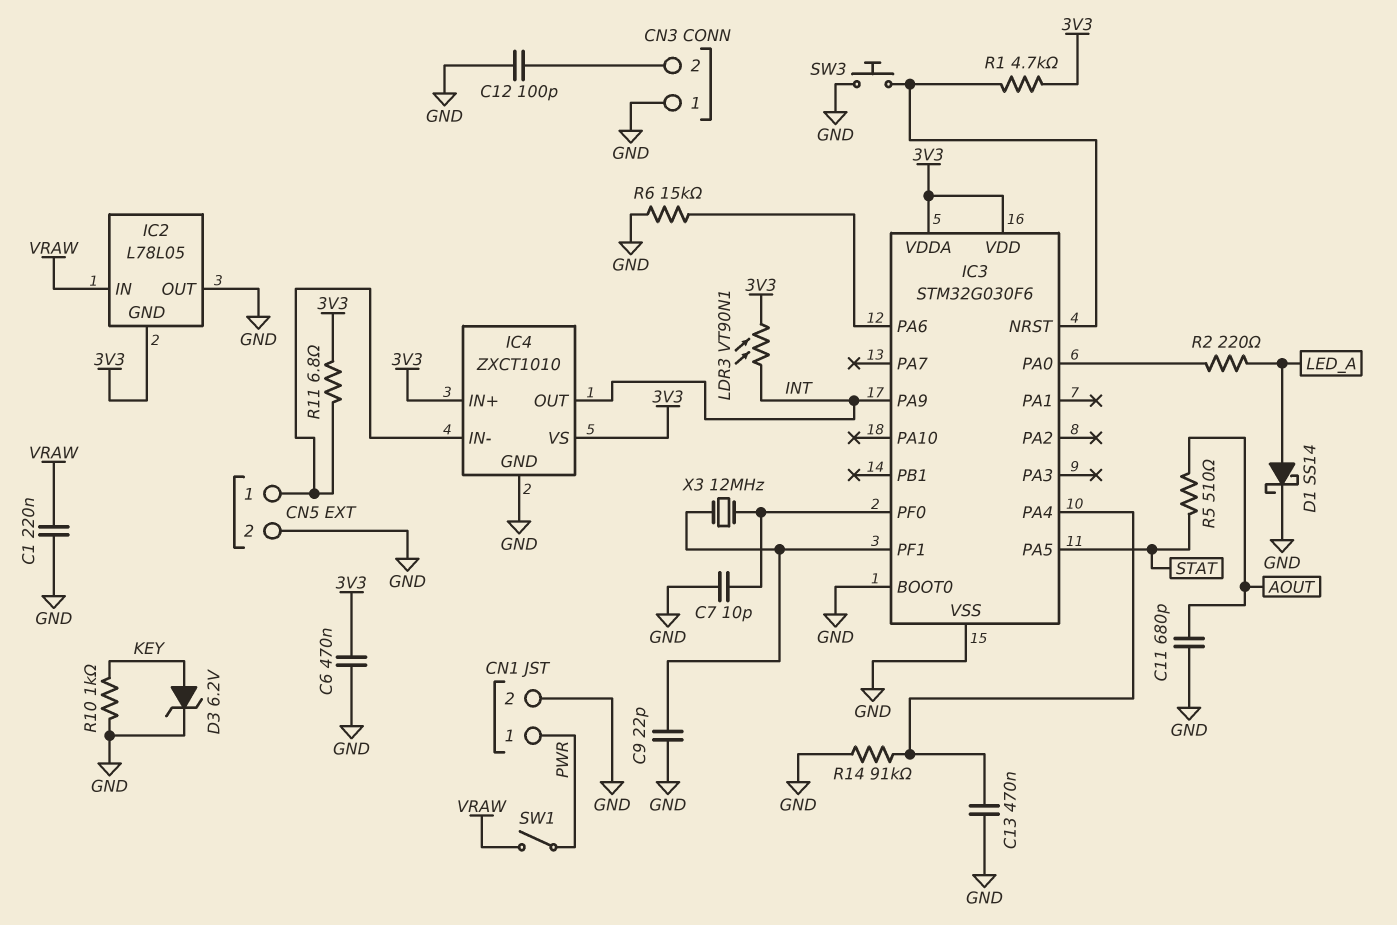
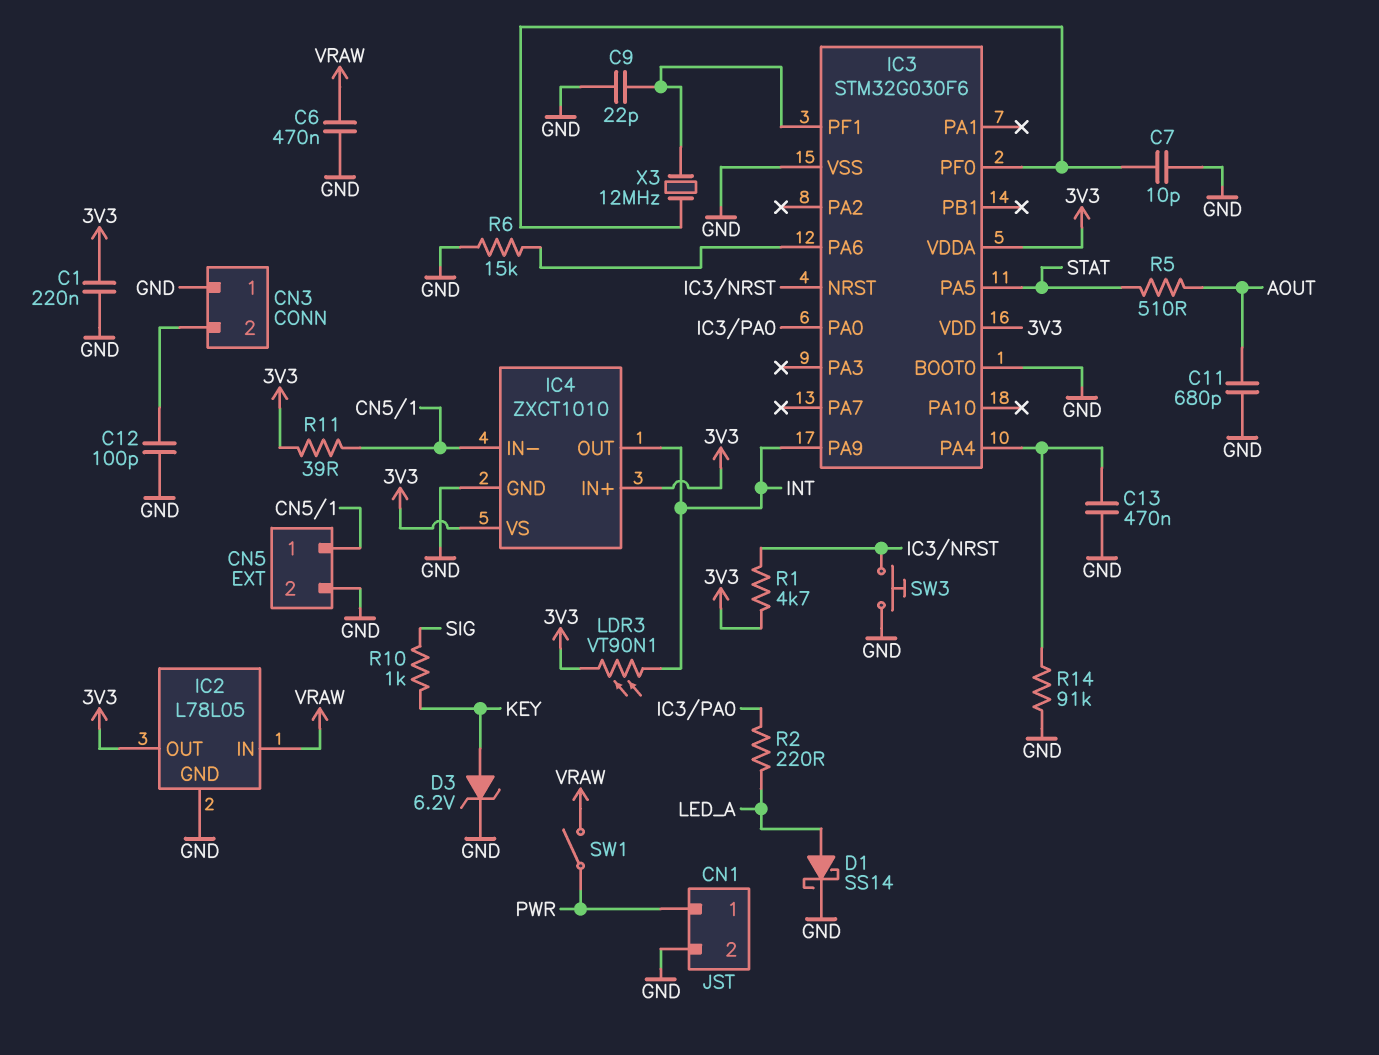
C1: 220nF (GND, VRAW) -> 220nF (3V3, GND)
C6: 470nF (3V3, GND) -> 470nF (GND, VRAW)
IC2 pin GND: 3V3 -> GND
IC2 pin OUT: GND -> 3V3
R10: 1k (GND, KEY) -> 1k (KEY, SIG)
R11: 6.8 (3V3, CN5/1) -> 39 (3V3, CN5/1)

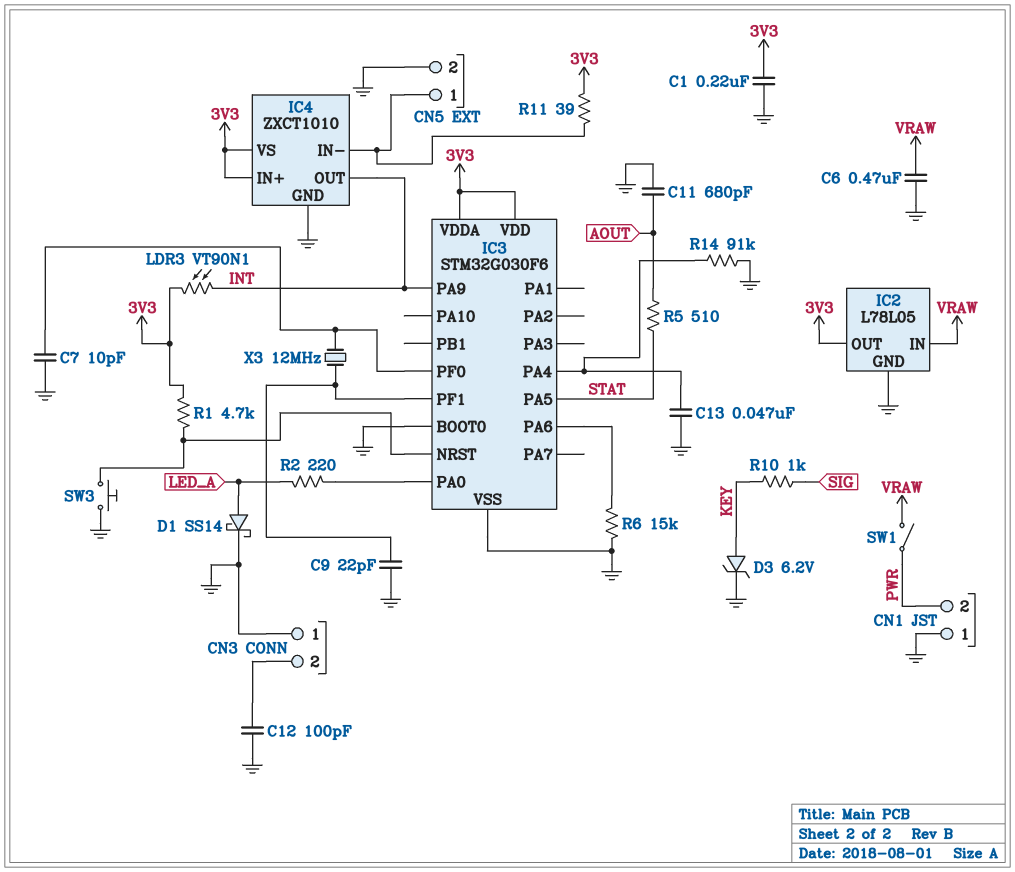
C13: 470nF (GND, IC3/PA4) -> 47nF (GND, IC3/PA4)
CN1 pin 1: PWR -> GND
CN1 pin 2: GND -> PWR

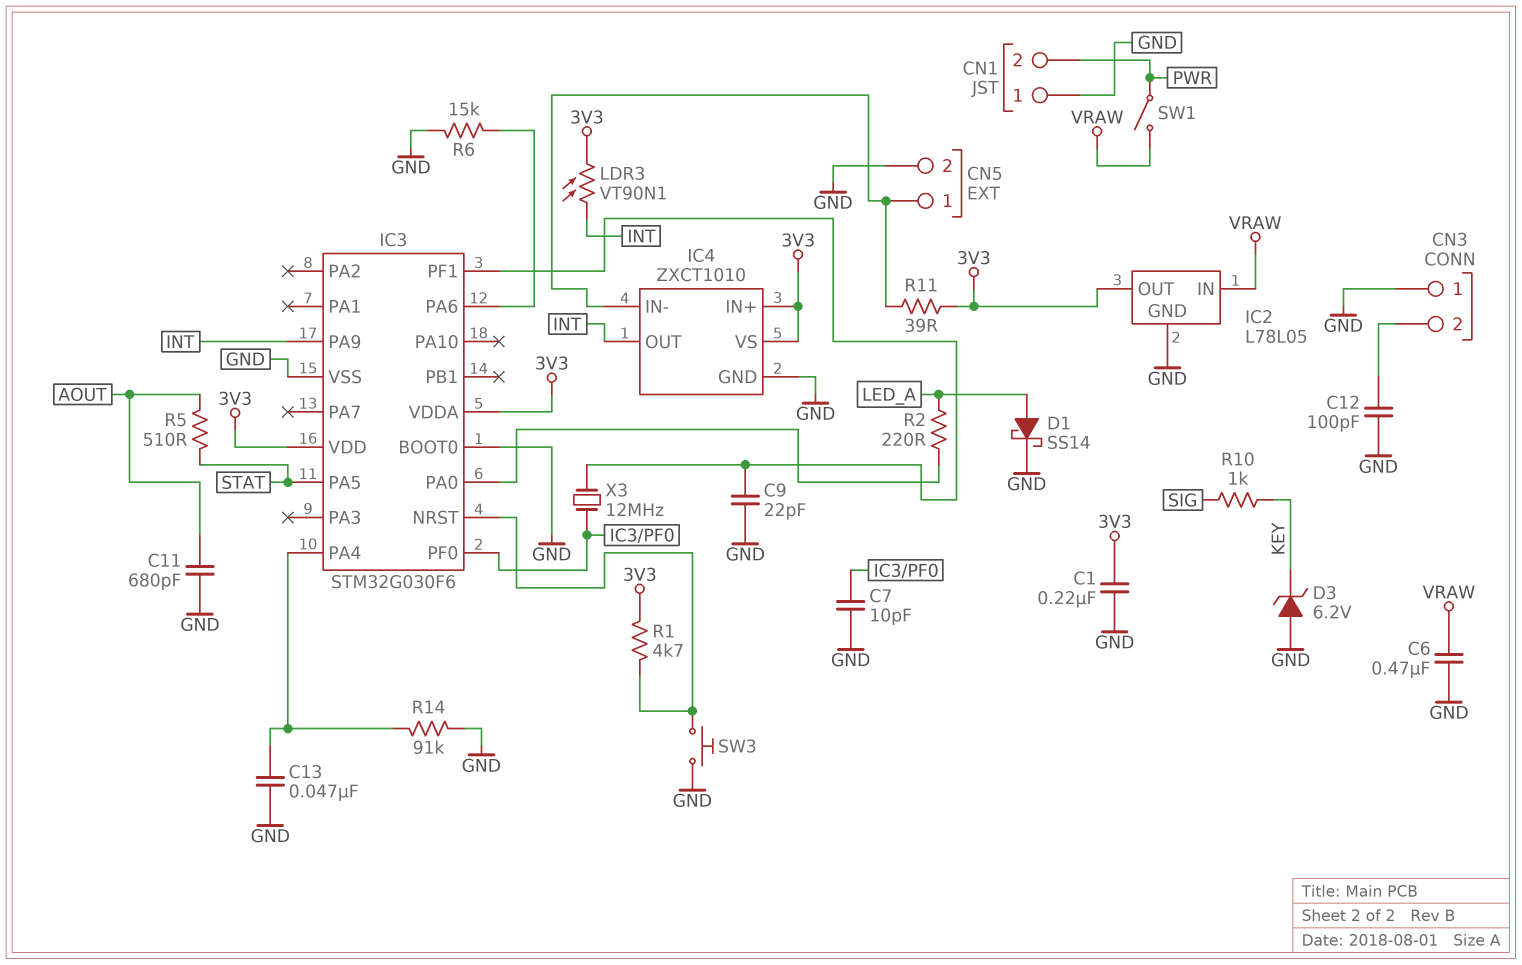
D3: zener 6.2V (A KEY, K GND) -> zener 6.2V (A GND, K KEY)

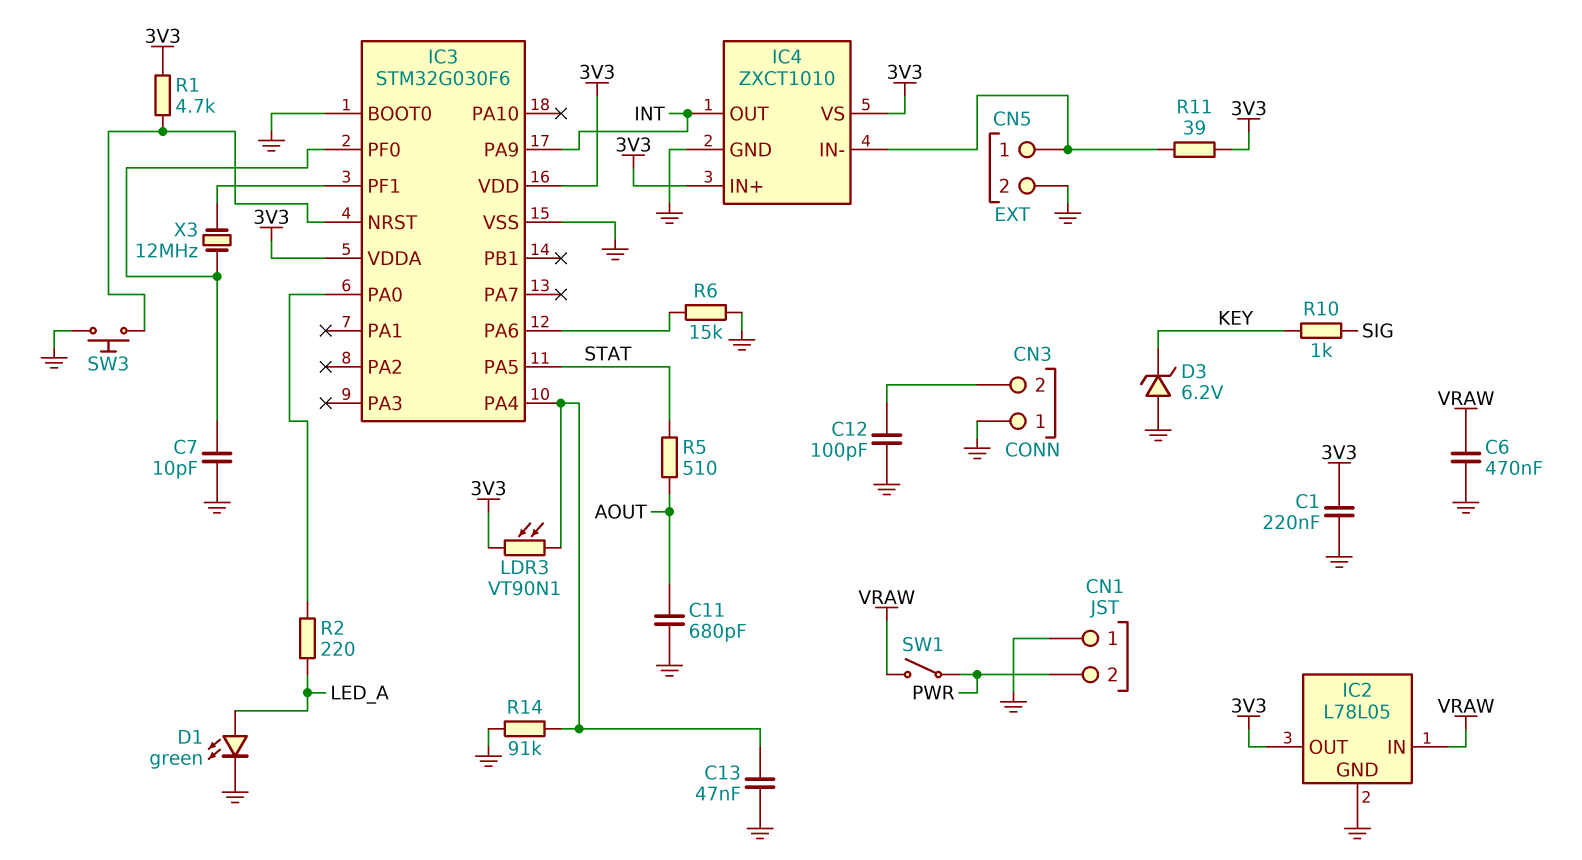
C9: 22pF (GND, IC3/PF1) -> none
D1: schottky SS14 (A LED_A, K GND) -> LED green (A LED_A, K GND)
LDR3: VT90N1 (3V3, INT) -> VT90N1 (3V3, IC3/PA4)

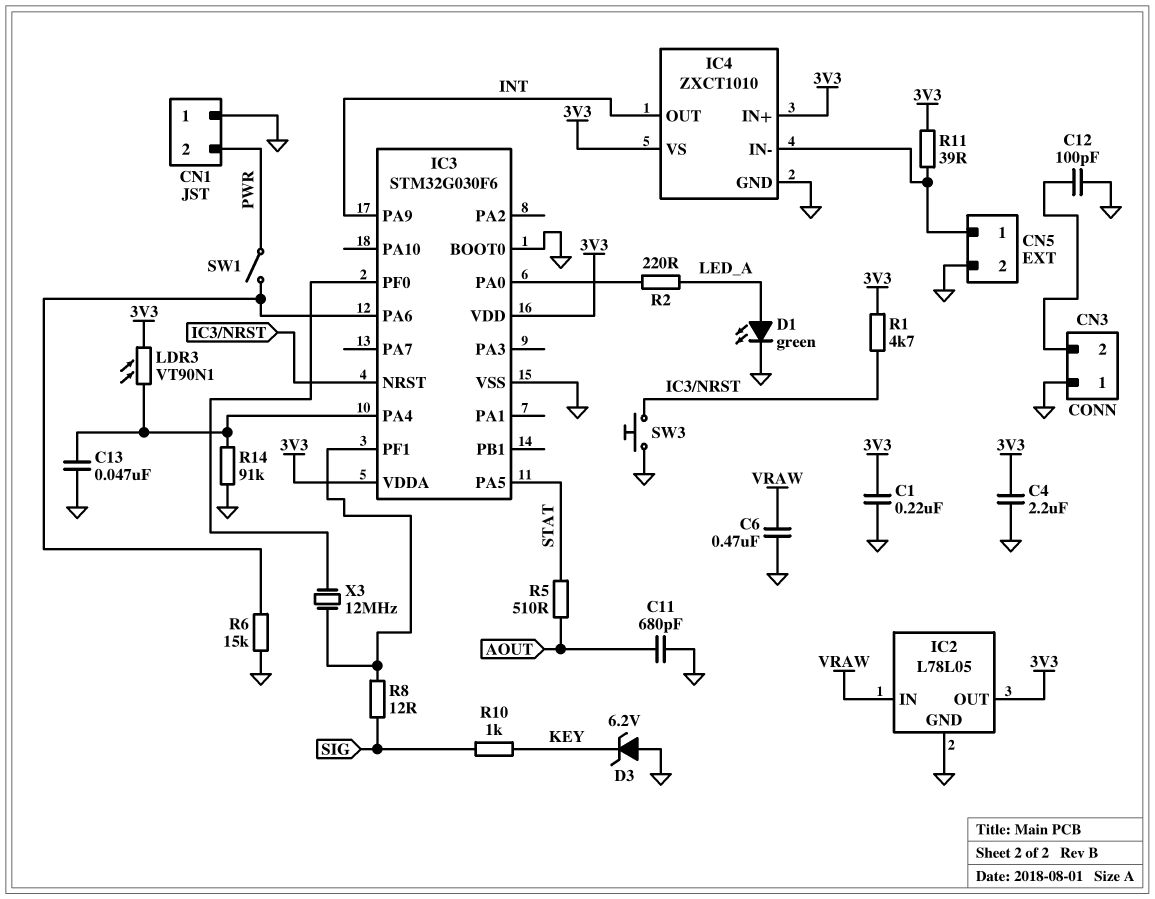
C4: none -> 2.2uF (3V3, GND)
C7: 10pF (GND, IC3/PF0) -> none
R8: none -> 12 (IC3/PF1, SIG)
SW1: switch (PWR, VRAW) -> switch (IC3/PA6, PWR)

